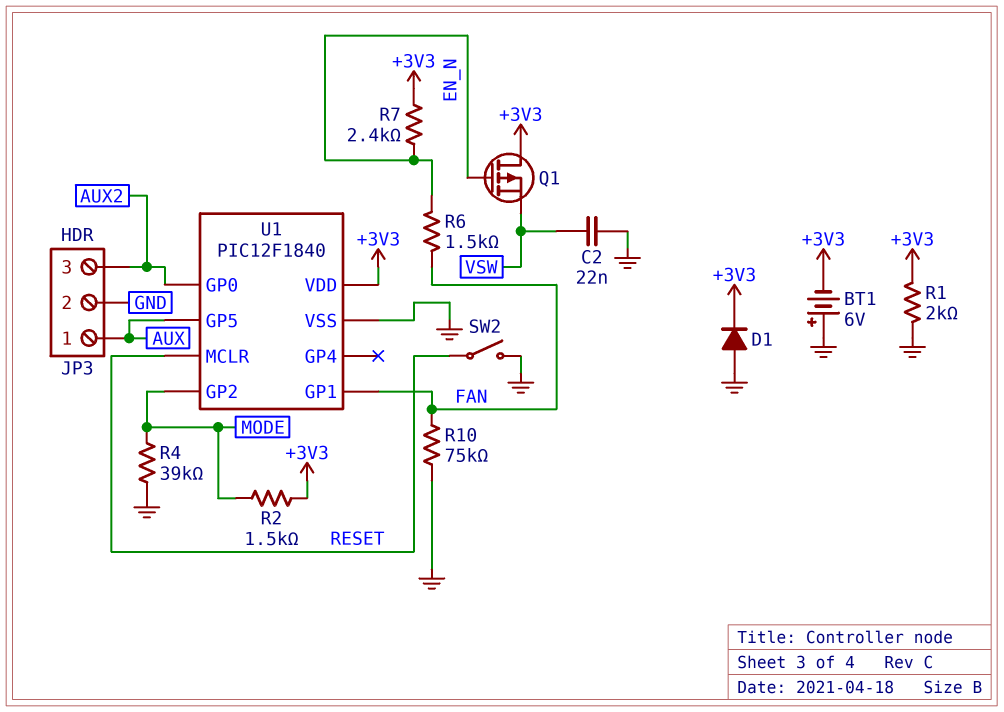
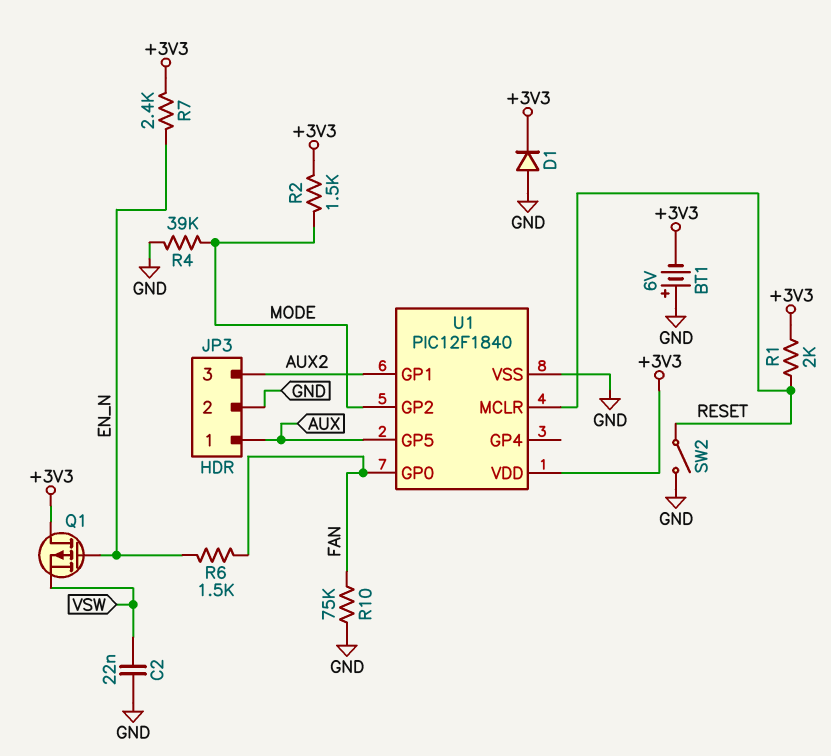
R1: 2k (+3V3, GND) -> 2k (+3V3, RESET)
U1 pin GP0: AUX2 -> FAN
U1 pin GP1: FAN -> AUX2

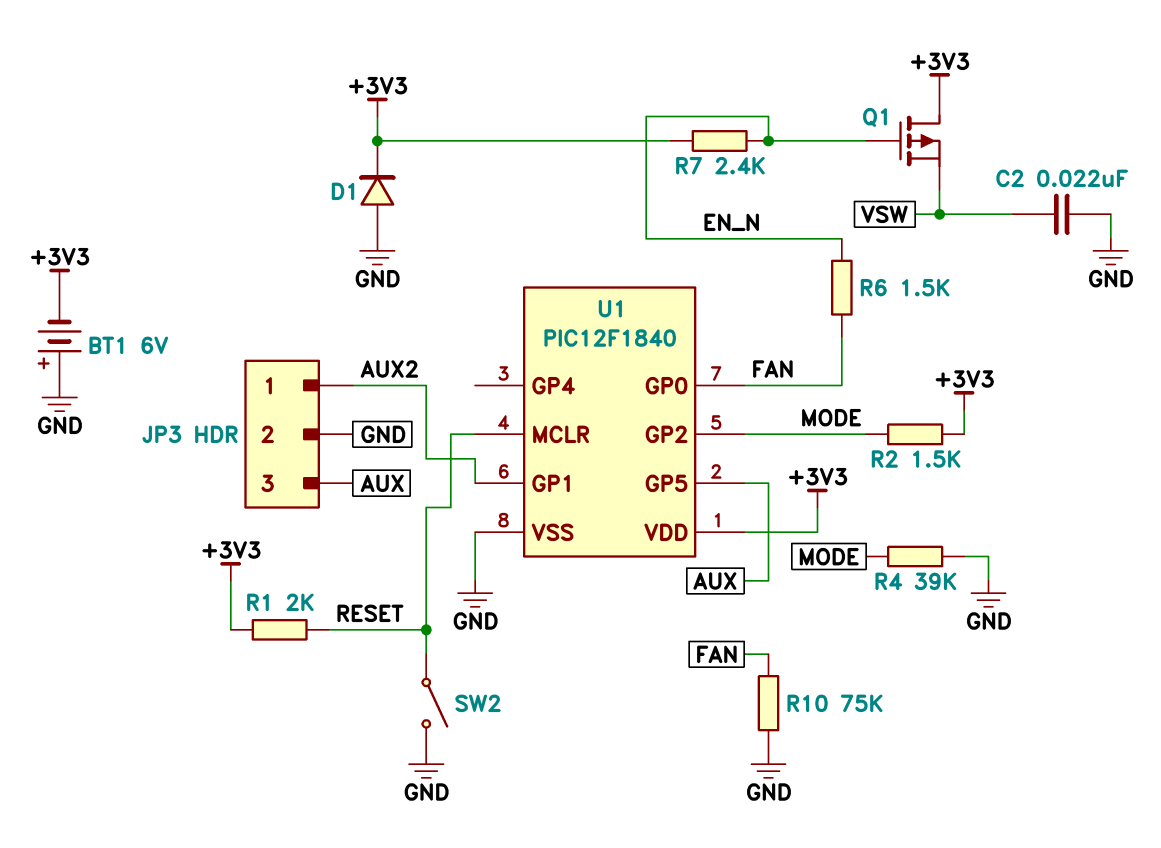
JP3 pin 1: AUX -> AUX2
JP3 pin 3: AUX2 -> AUX

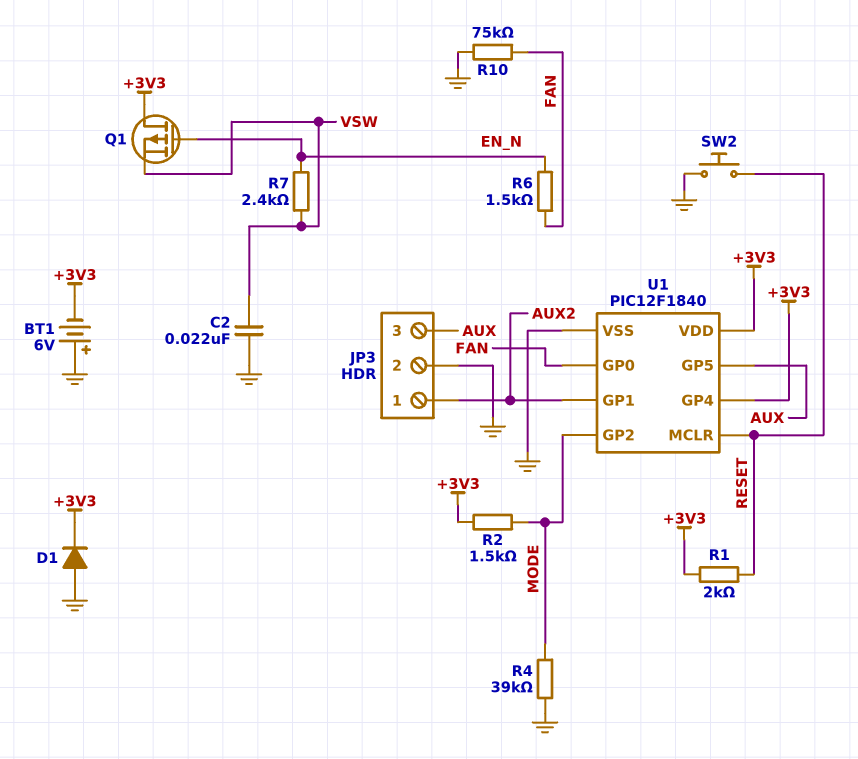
R7: 2.4k (+3V3, EN_N) -> 2.4k (EN_N, VSW)
SW2: switch (GND, RESET) -> button (GND, RESET)
U1 pin GP4: none -> +3V3

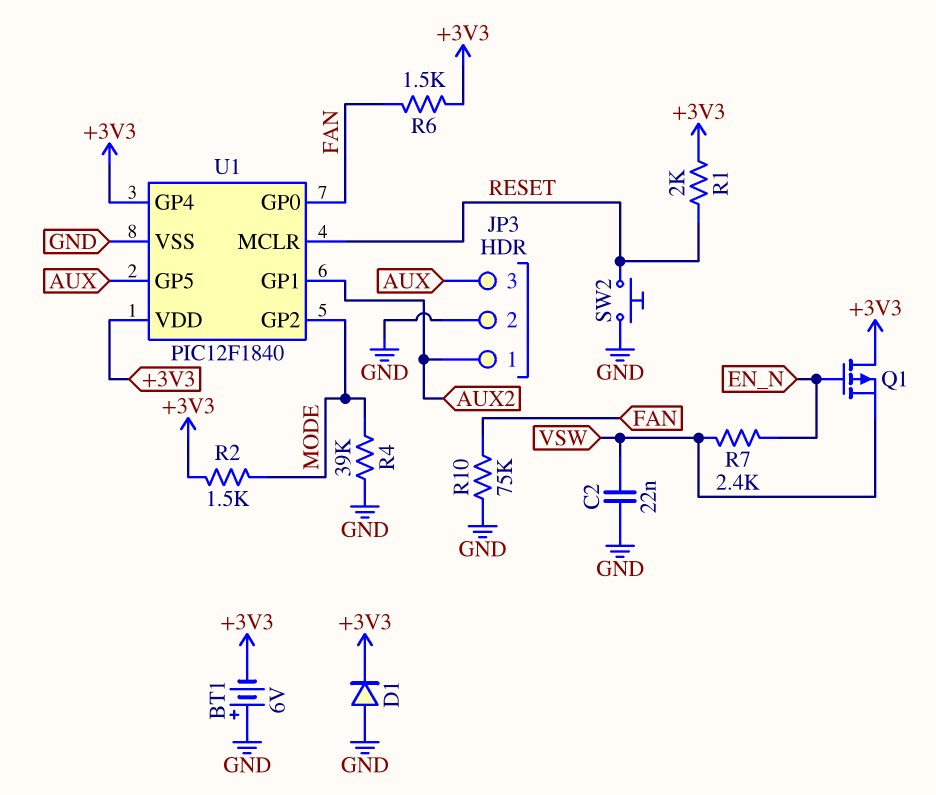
R6: 1.5k (EN_N, FAN) -> 1.5k (+3V3, FAN)

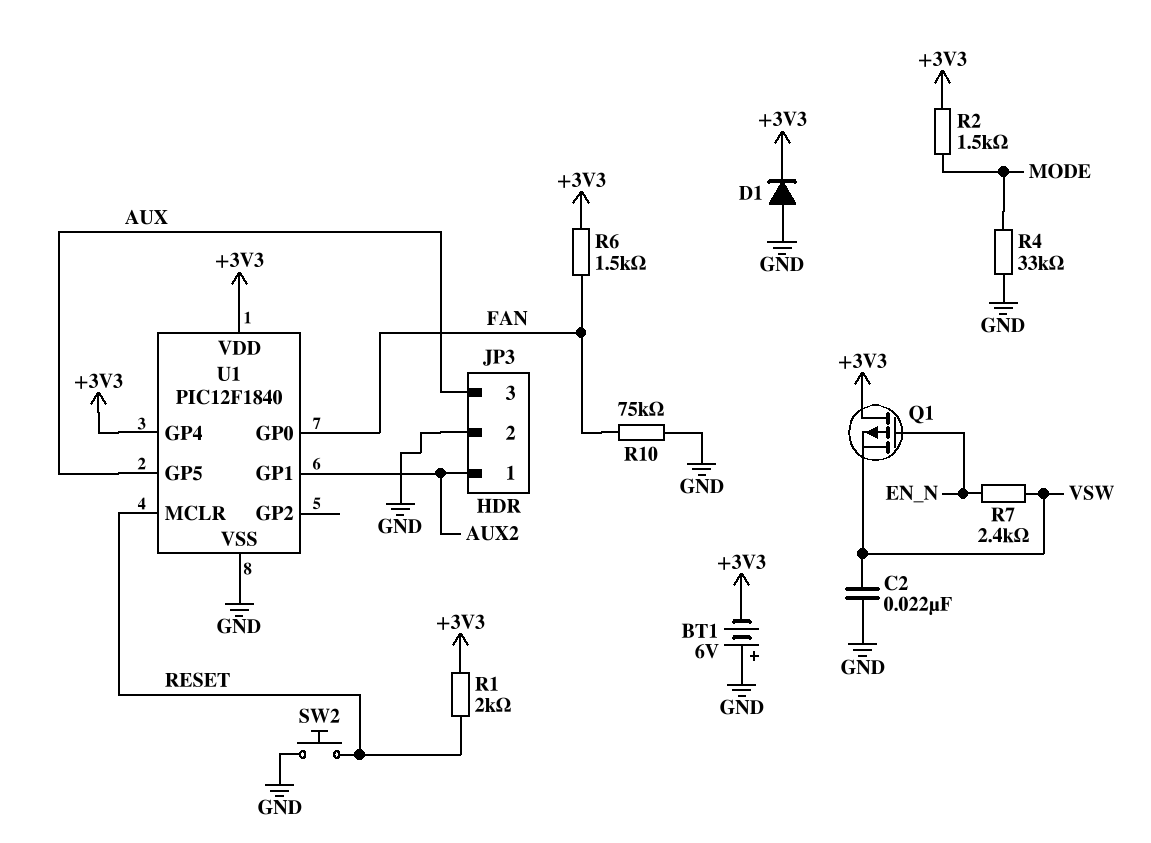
R4: 39k (GND, MODE) -> 33k (GND, MODE)
U1 pin GP2: MODE -> none

